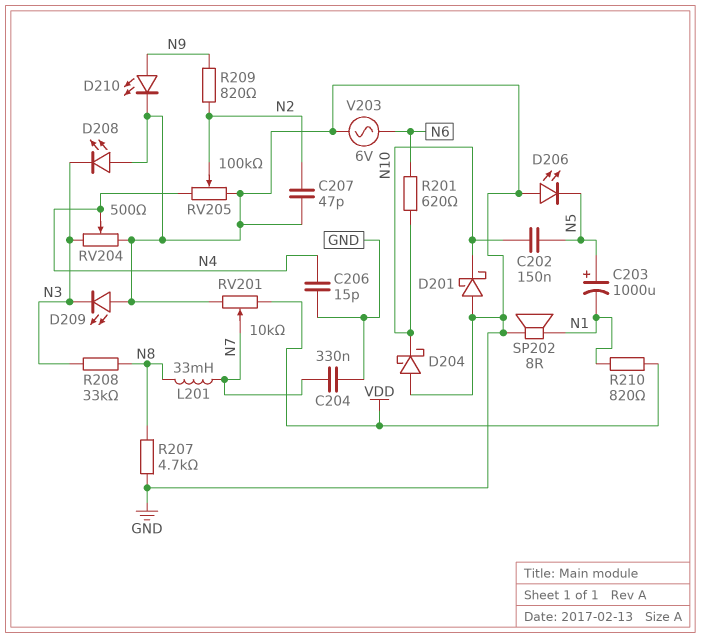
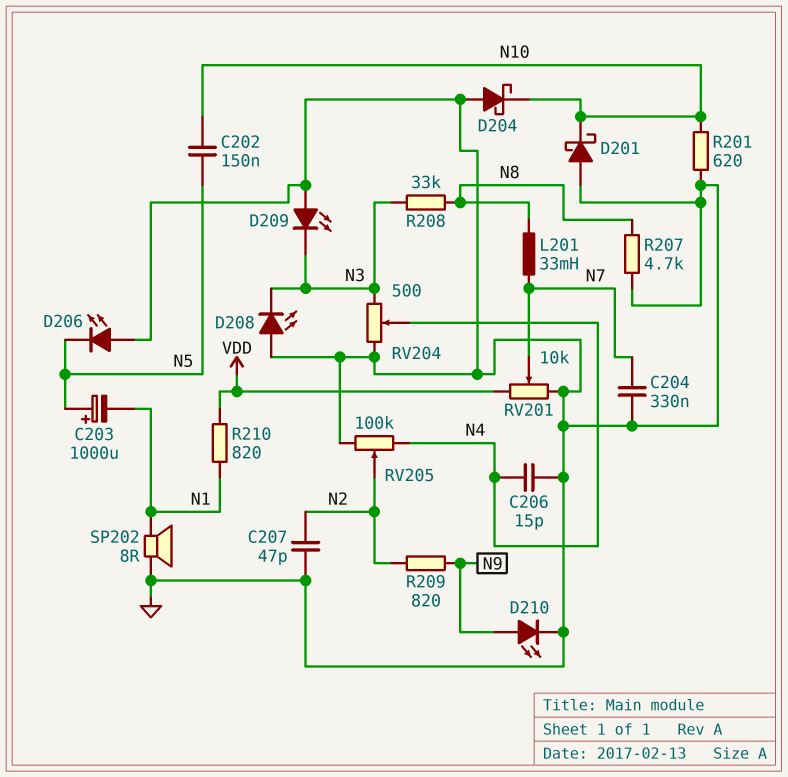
R201: 620 (N6, N10) -> 620 (GND, N10)
V203: AC 6V (GND, N6) -> none

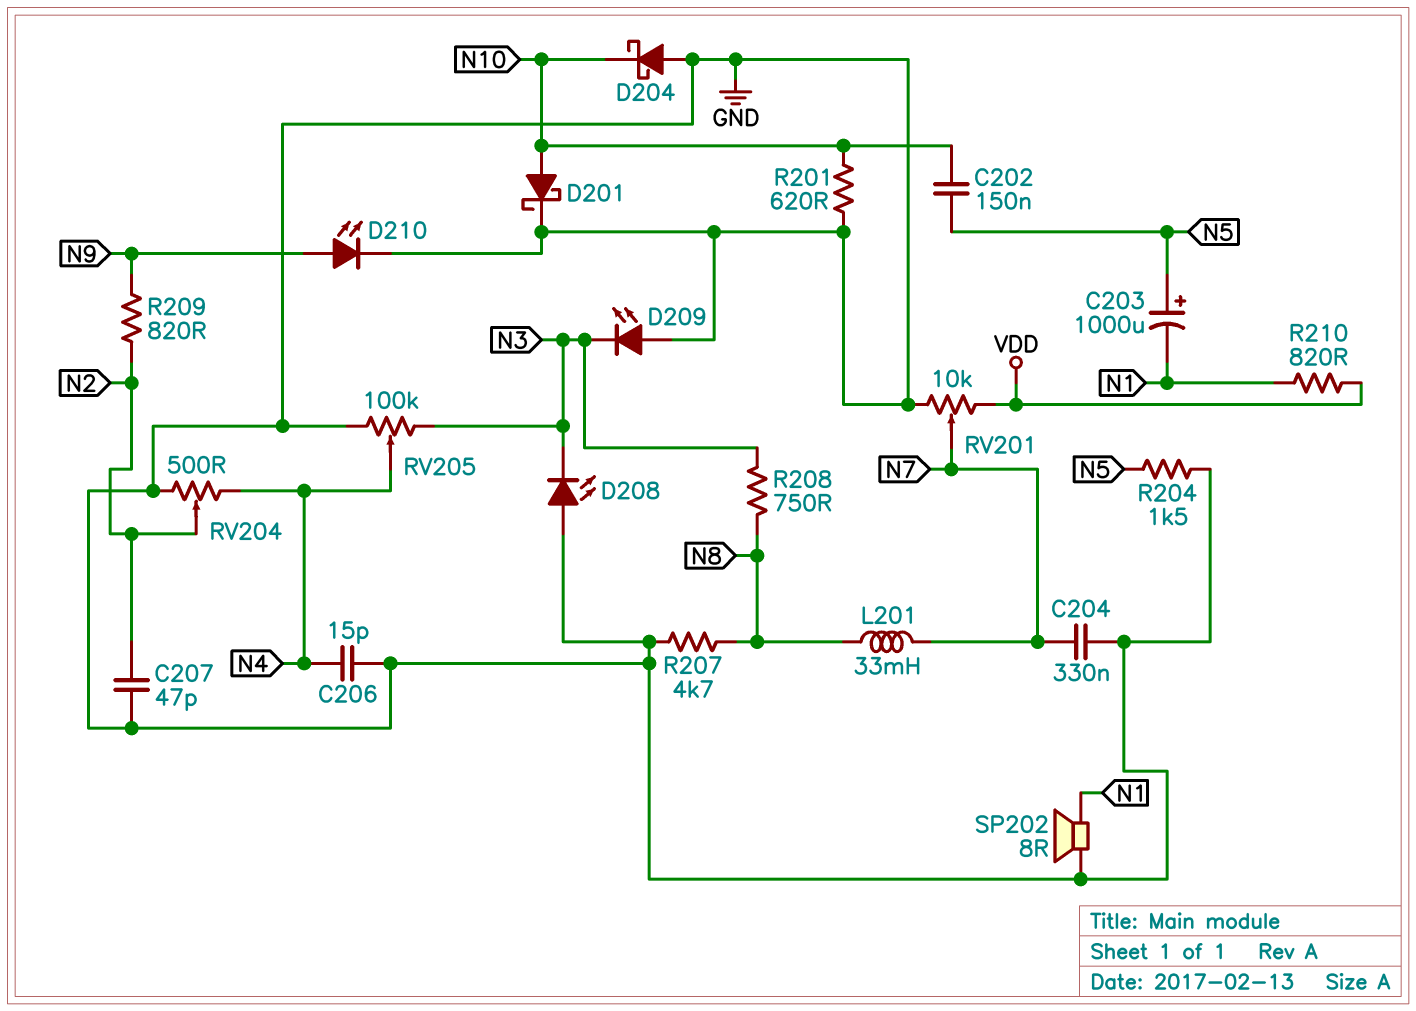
D201: schottky (A GND, K N10) -> schottky (A N10, K GND)
D206: LED (A GND, K N5) -> none
R204: none -> 1.5k (GND, N5)
R208: 33k (N3, N8) -> 750 (N3, N8)
RV204: 500 (GND, N3, wiper N4) -> 500 (GND, N4, wiper N2)
RV205: 100k (GND, N4, wiper N2) -> 100k (GND, N3, wiper N4)

